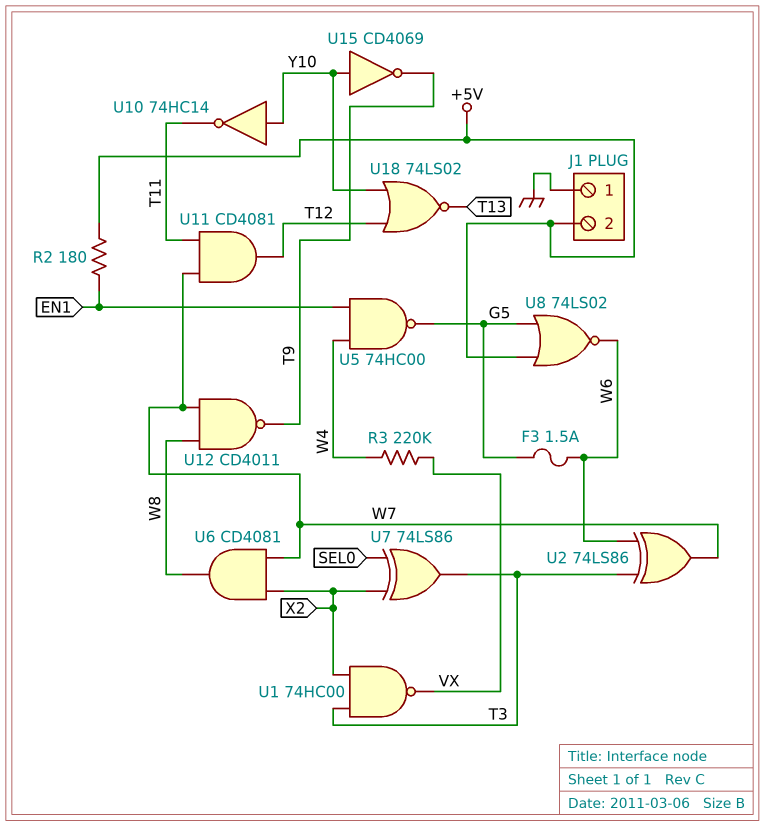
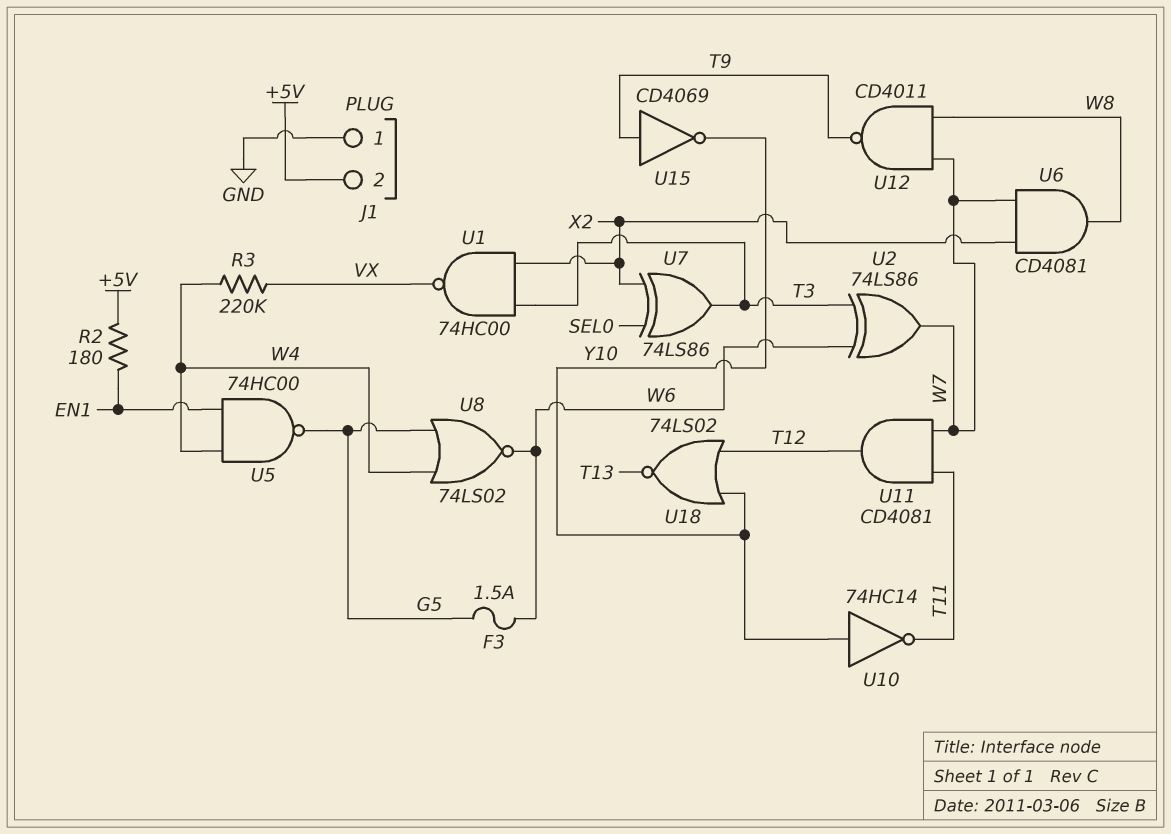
U8: NOR 74LS02 (in +5V, in G5, out W6) -> NOR 74LS02 (in G5, in W4, out W6)
U15: NOT CD4069 (in Y10, out T9) -> NOT CD4069 (in T9, out Y10)

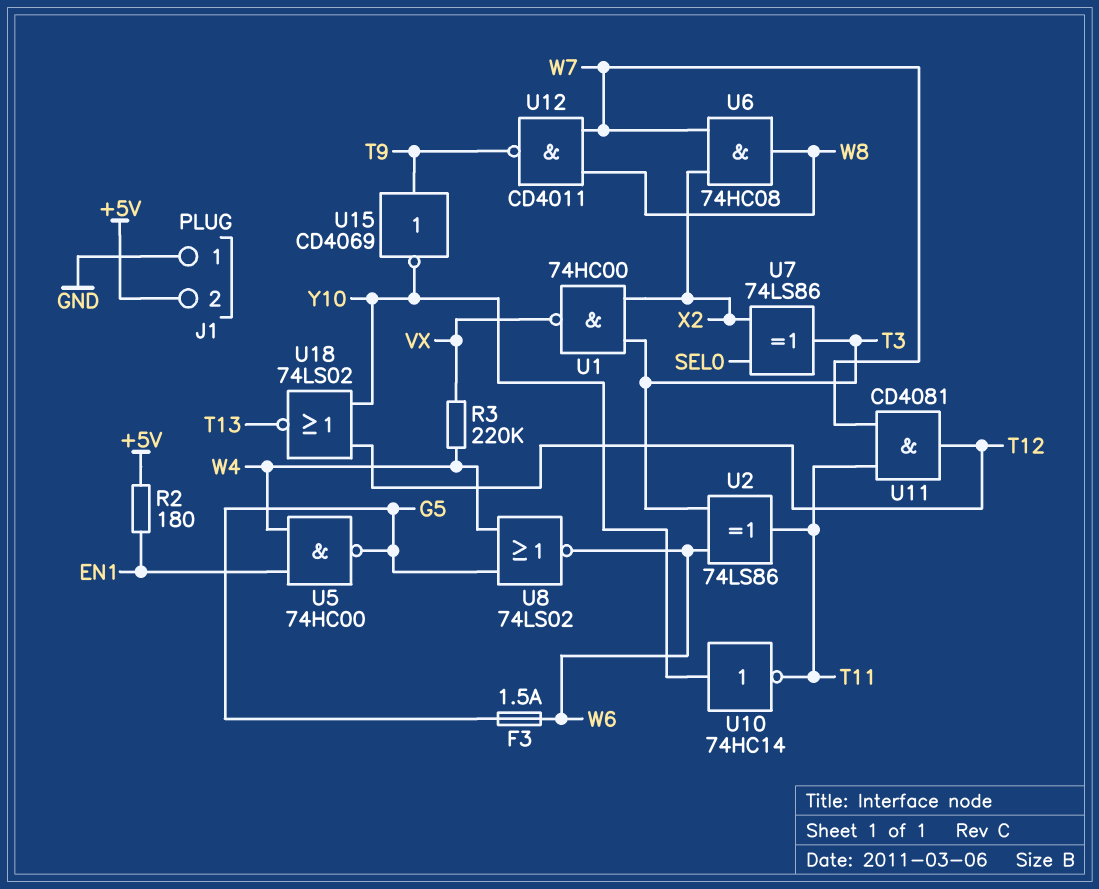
U2: XOR 74LS86 (in T3, in W6, out W7) -> XOR 74LS86 (in T3, in W6, out T11)
U6: AND CD4081 (in W7, in X2, out W8) -> AND 74HC08 (in W7, in X2, out W8)

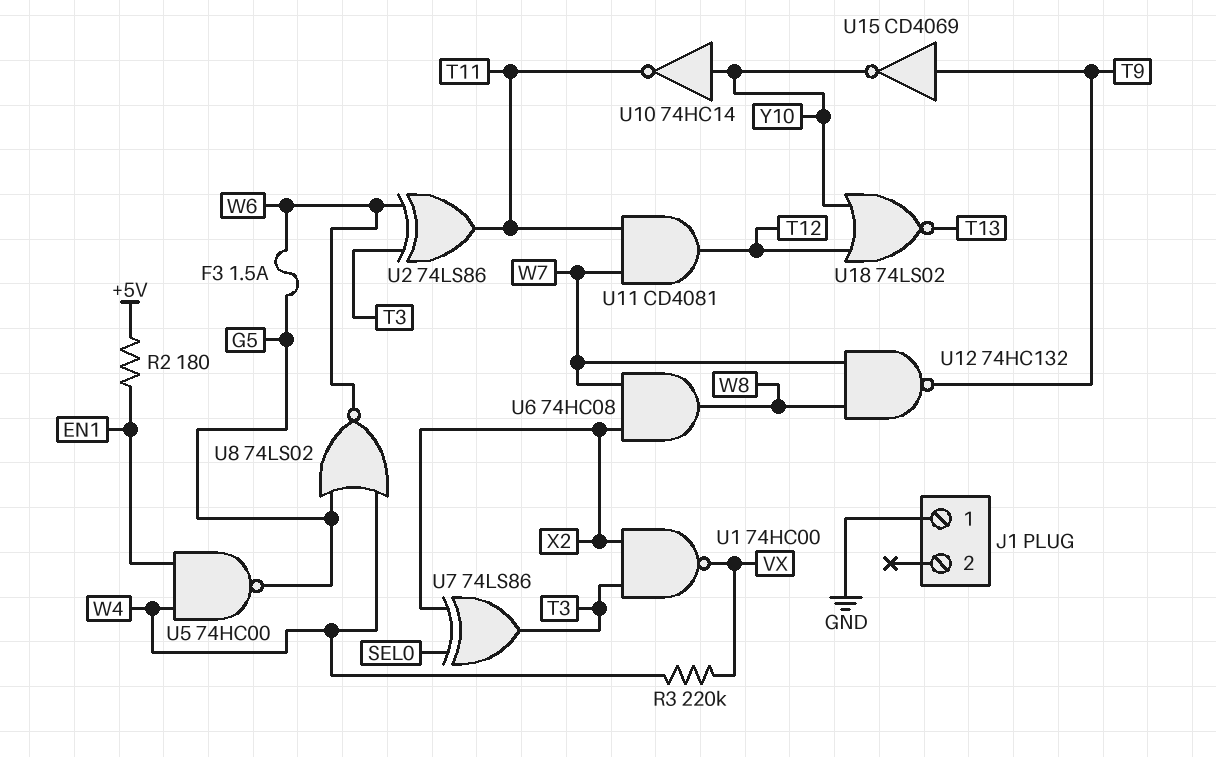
J1 pin 2: +5V -> none
U12: NAND CD4011 (in W7, in W8, out T9) -> NAND 74HC132 (in W7, in W8, out T9)

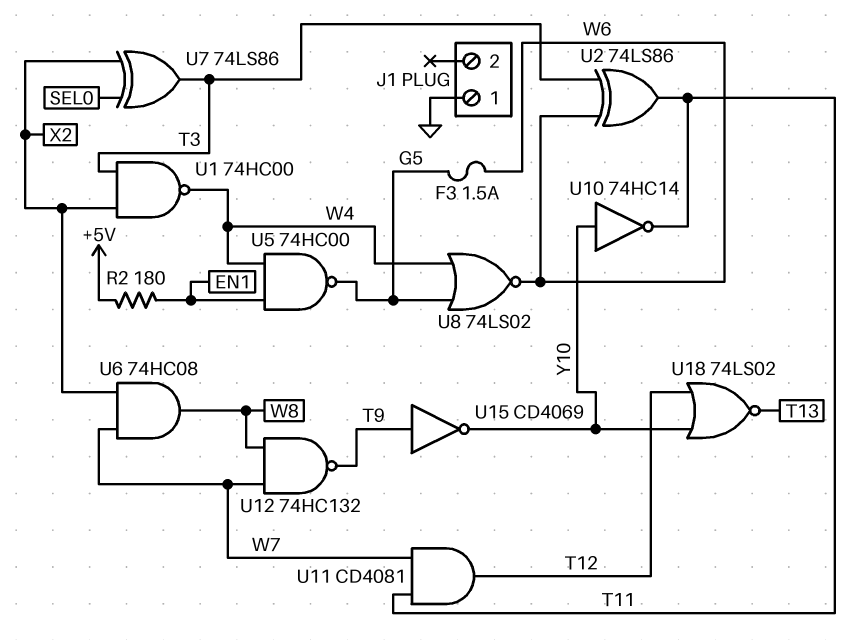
R3: 220k (VX, W4) -> none
U1: NAND 74HC00 (in T3, in X2, out VX) -> NAND 74HC00 (in T3, in X2, out W4)

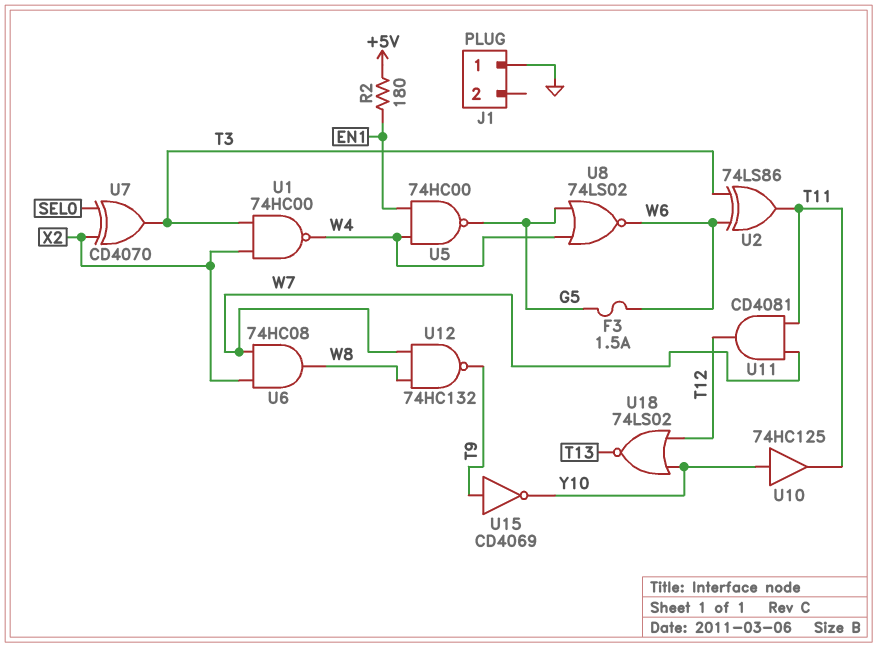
U7: XOR 74LS86 (in SEL0, in X2, out T3) -> XOR CD4070 (in SEL0, in X2, out T3)
U10: NOT 74HC14 (in Y10, out T11) -> buffer 74HC125 (in Y10, out T11)

